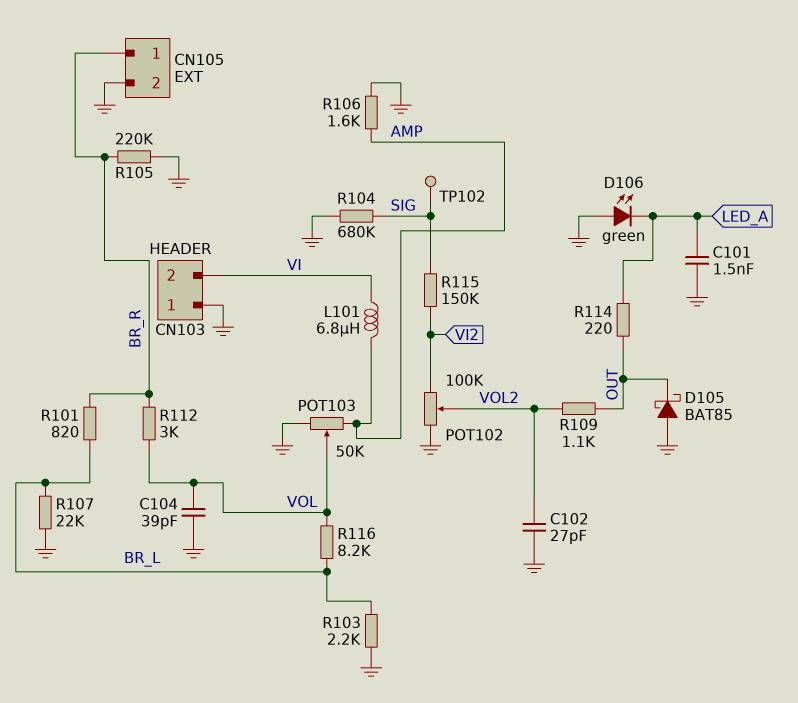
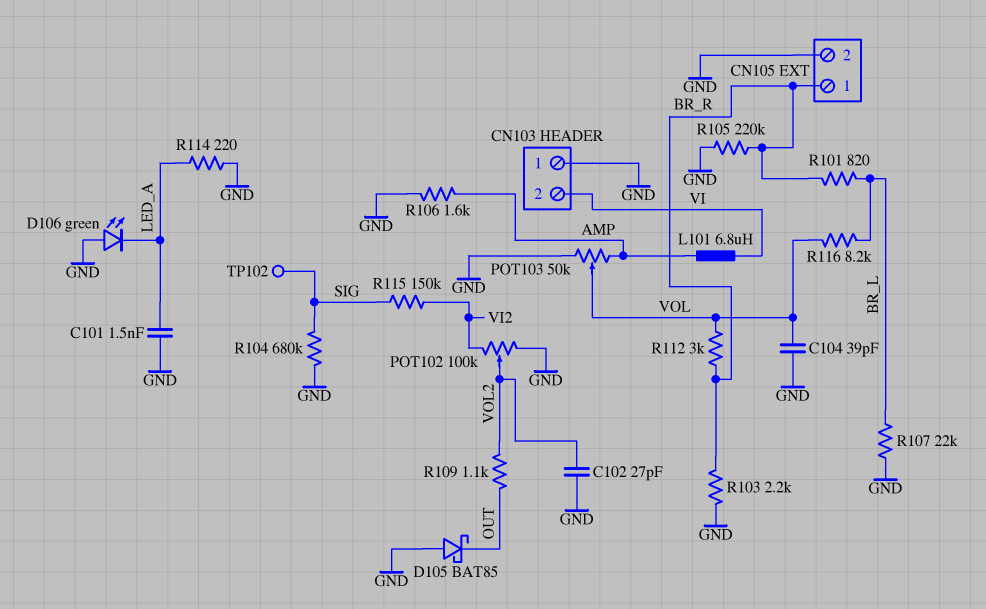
R103: 2.2k (BR_L, GND) -> 2.2k (BR_R, GND)
R114: 220 (LED_A, OUT) -> 220 (GND, LED_A)

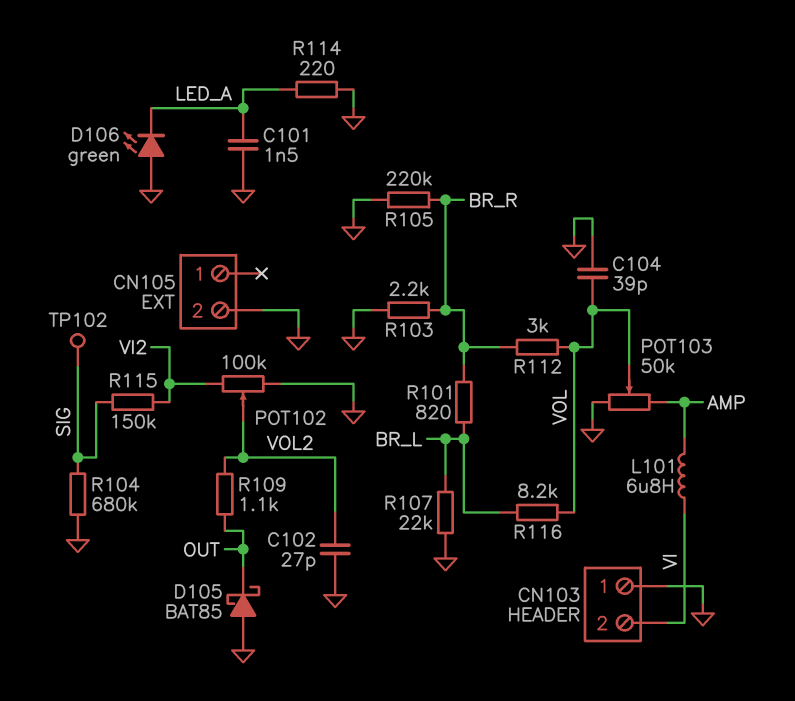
CN105 pin 1: BR_R -> none
R106: 1.6k (AMP, GND) -> none

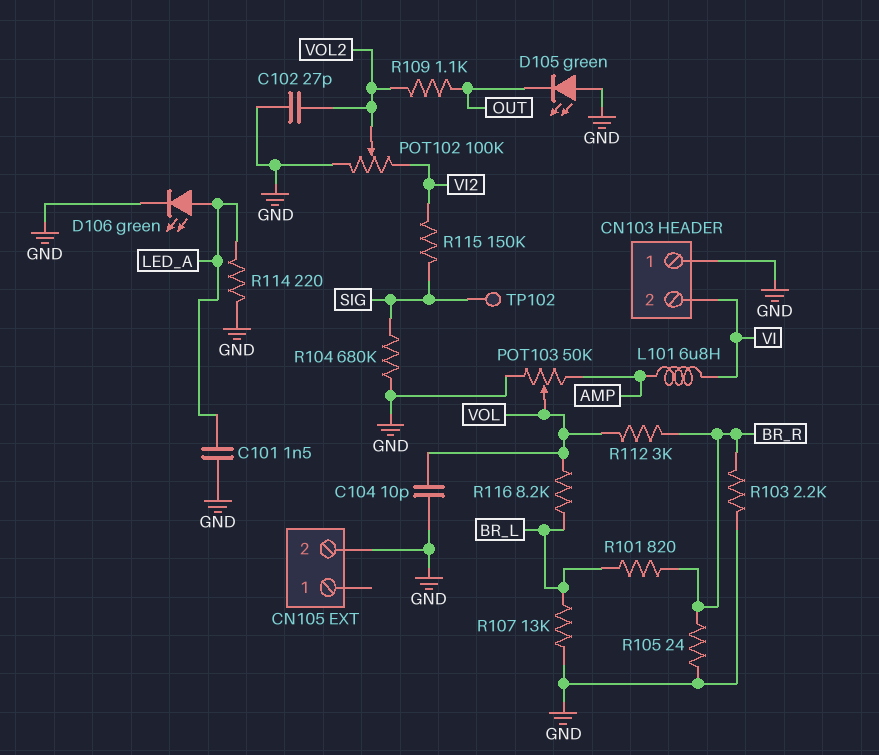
C104: 39pF (GND, VOL) -> 10pF (GND, VOL)
D105: schottky BAT85 (A GND, K OUT) -> LED green (A GND, K OUT)
D106: LED green (A GND, K LED_A) -> LED green (A LED_A, K GND)
R105: 220k (BR_R, GND) -> 24 (BR_R, GND)
R107: 22k (BR_L, GND) -> 13k (BR_L, GND)

